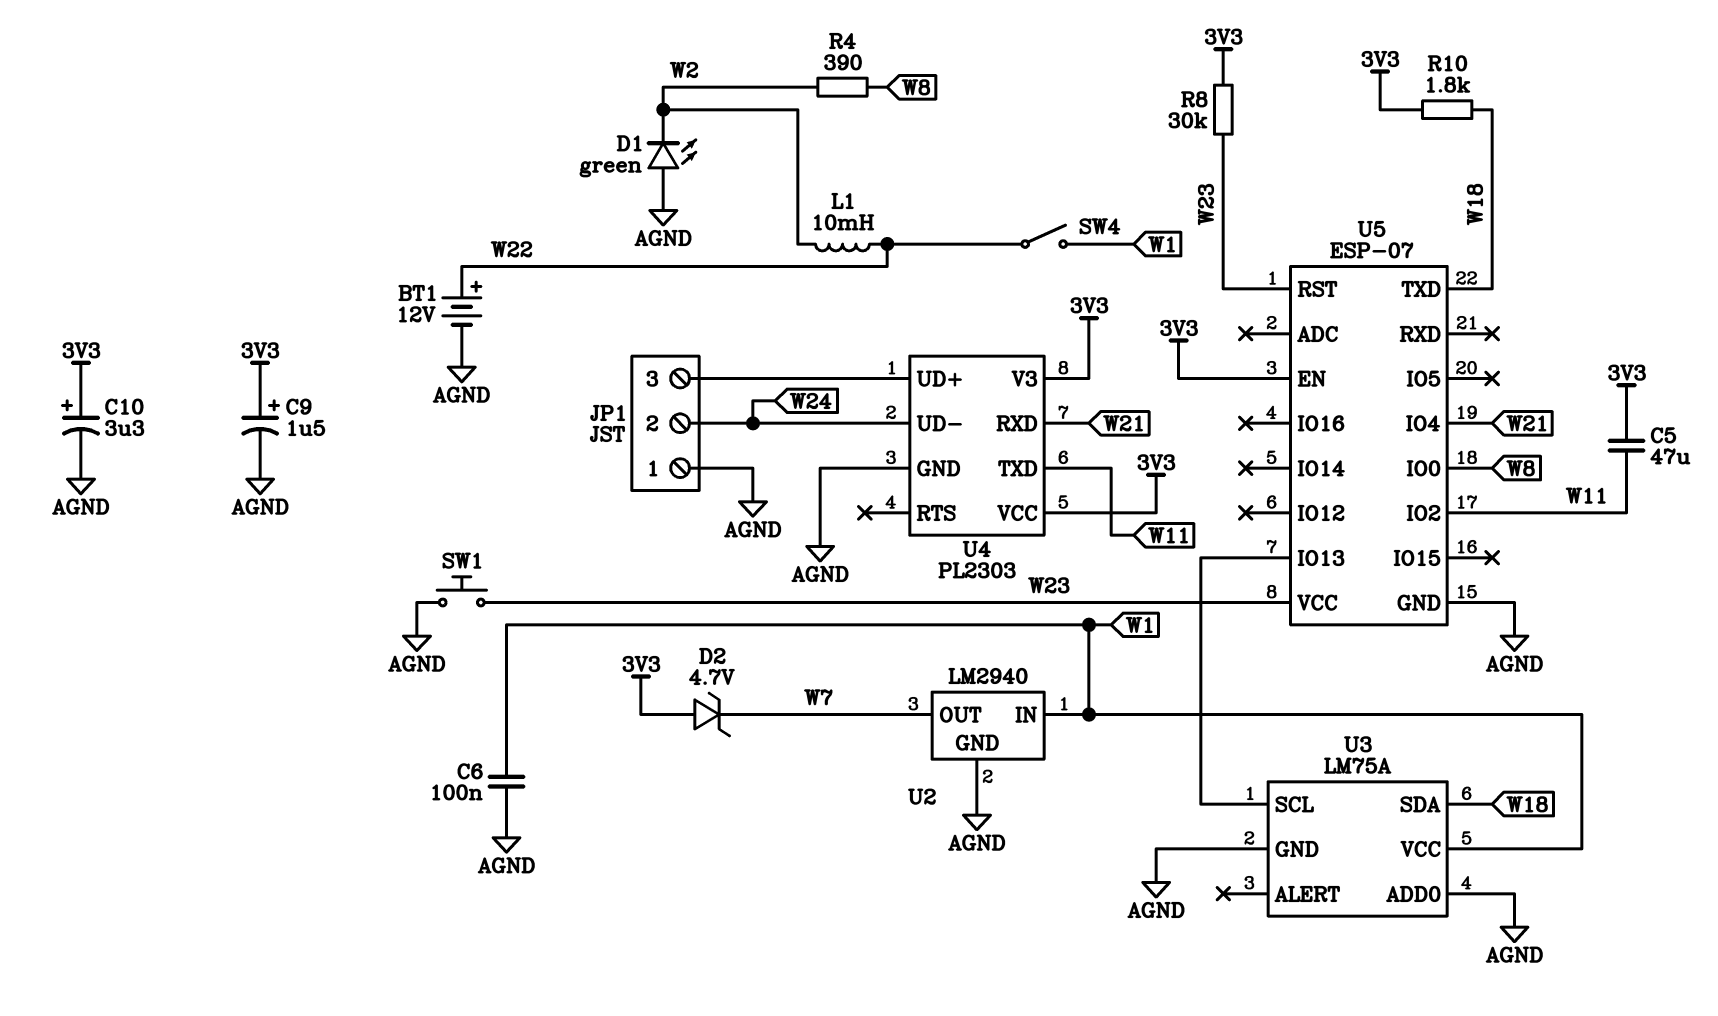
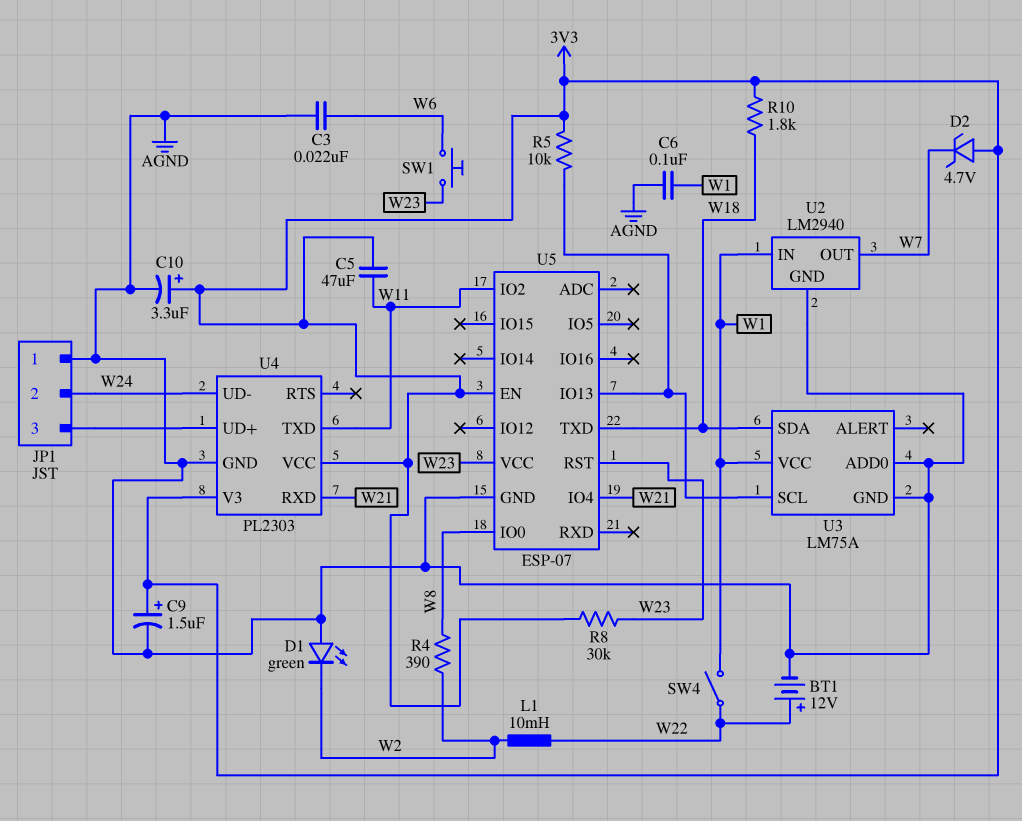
C3: none -> 22nF (AGND, W6)
R5: none -> 10k (3V3, U3/SCL)
SW1: button (AGND, W23) -> button (W6, W23)

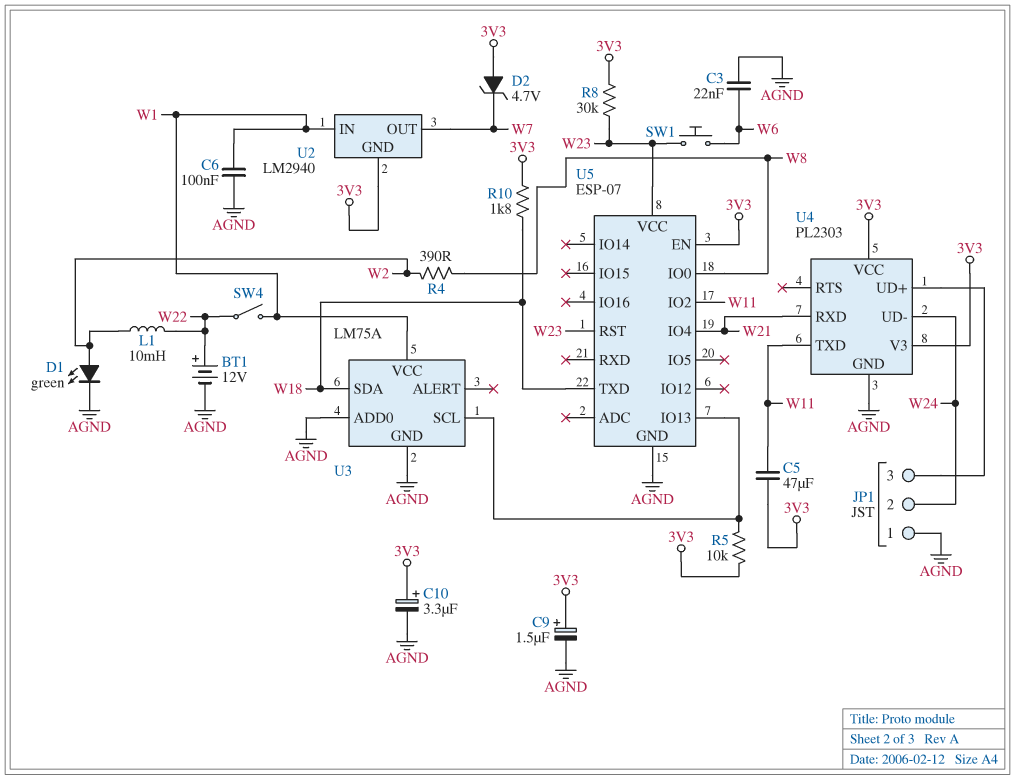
D1: LED green (A AGND, K W2) -> LED green (A W2, K AGND)
U2 pin GND: AGND -> 3V3

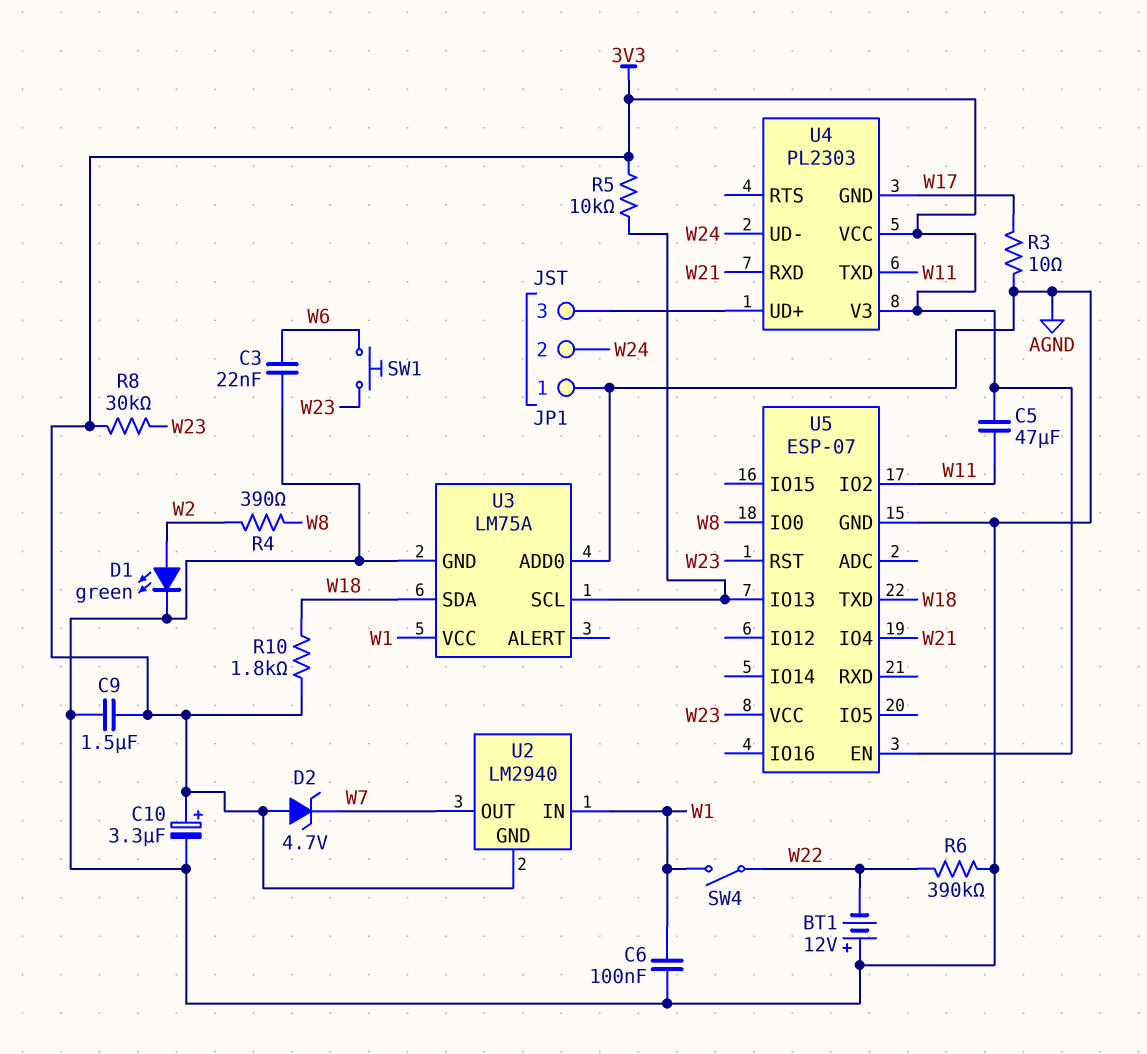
BT1: 12V (plus W22, minus AGND) -> 12V (plus AGND, minus W22)
C9: 1.5uF (plus 3V3, minus AGND) -> 1.5uF (3V3, AGND)
L1: 10mH (W2, W22) -> none
R3: none -> 10 (AGND, W17)
R6: none -> 390k (AGND, W22)
U4 pin GND: AGND -> W17

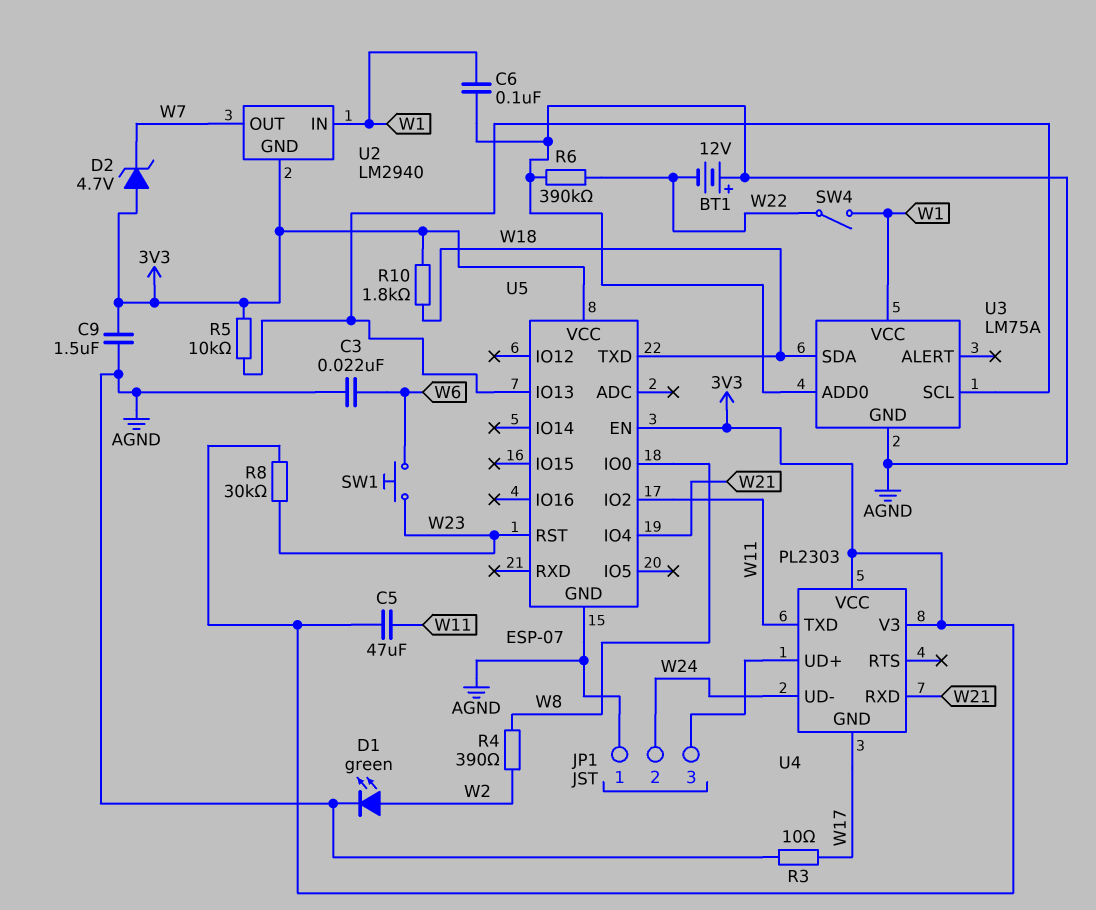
C10: 3.3uF (plus 3V3, minus AGND) -> none
U5 pin VCC: W23 -> 3V3

